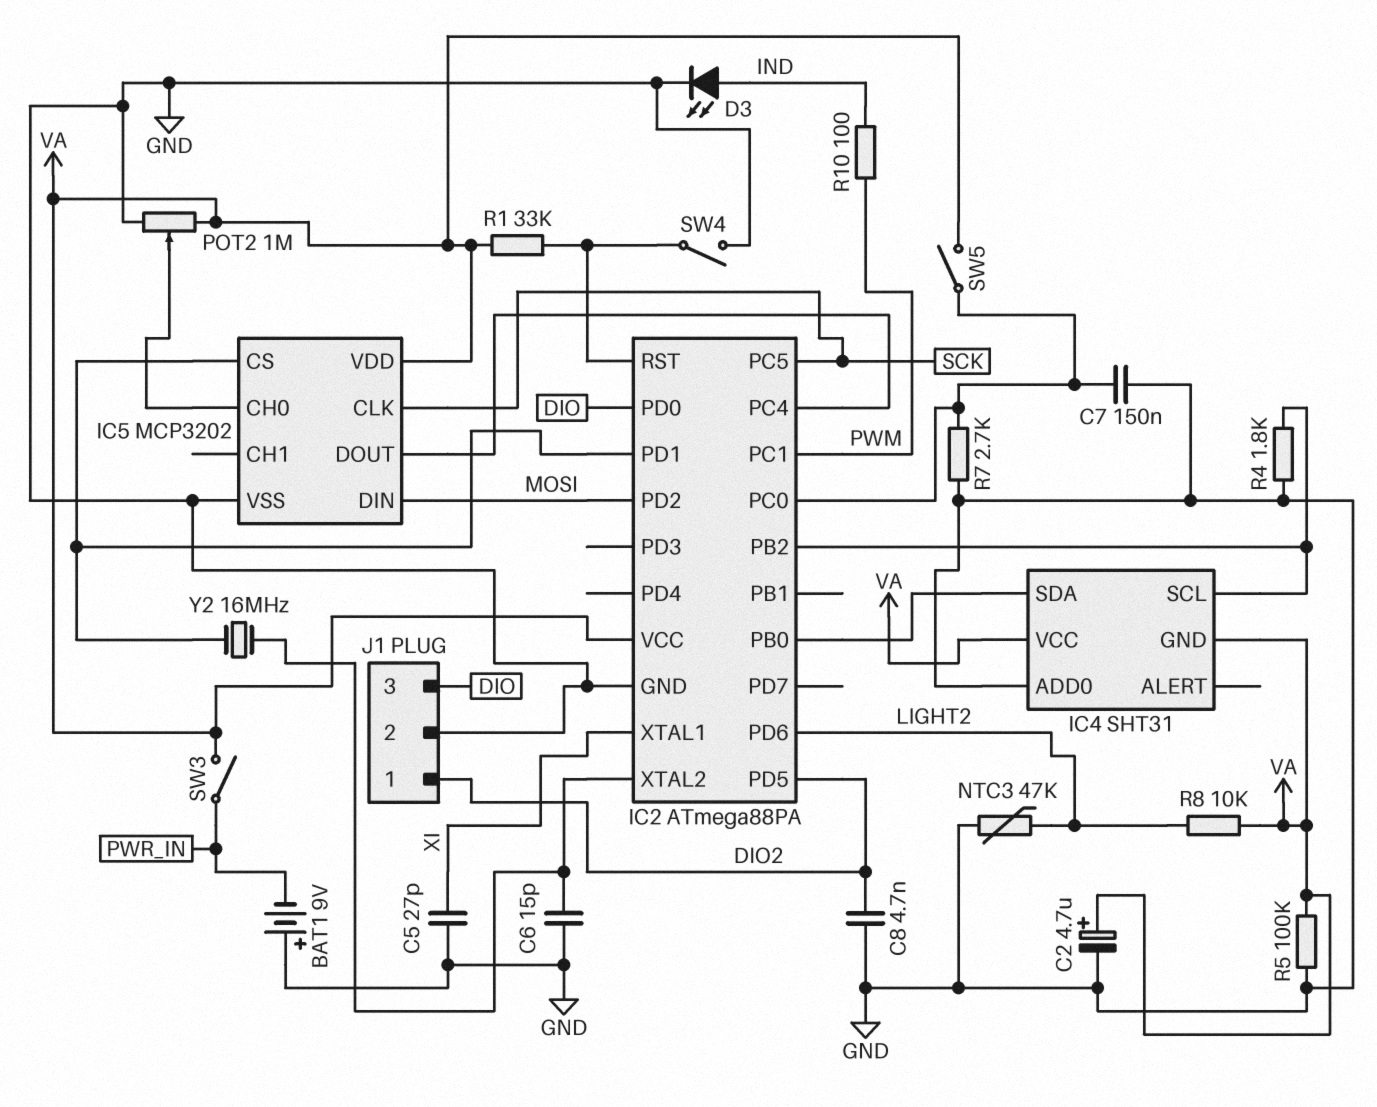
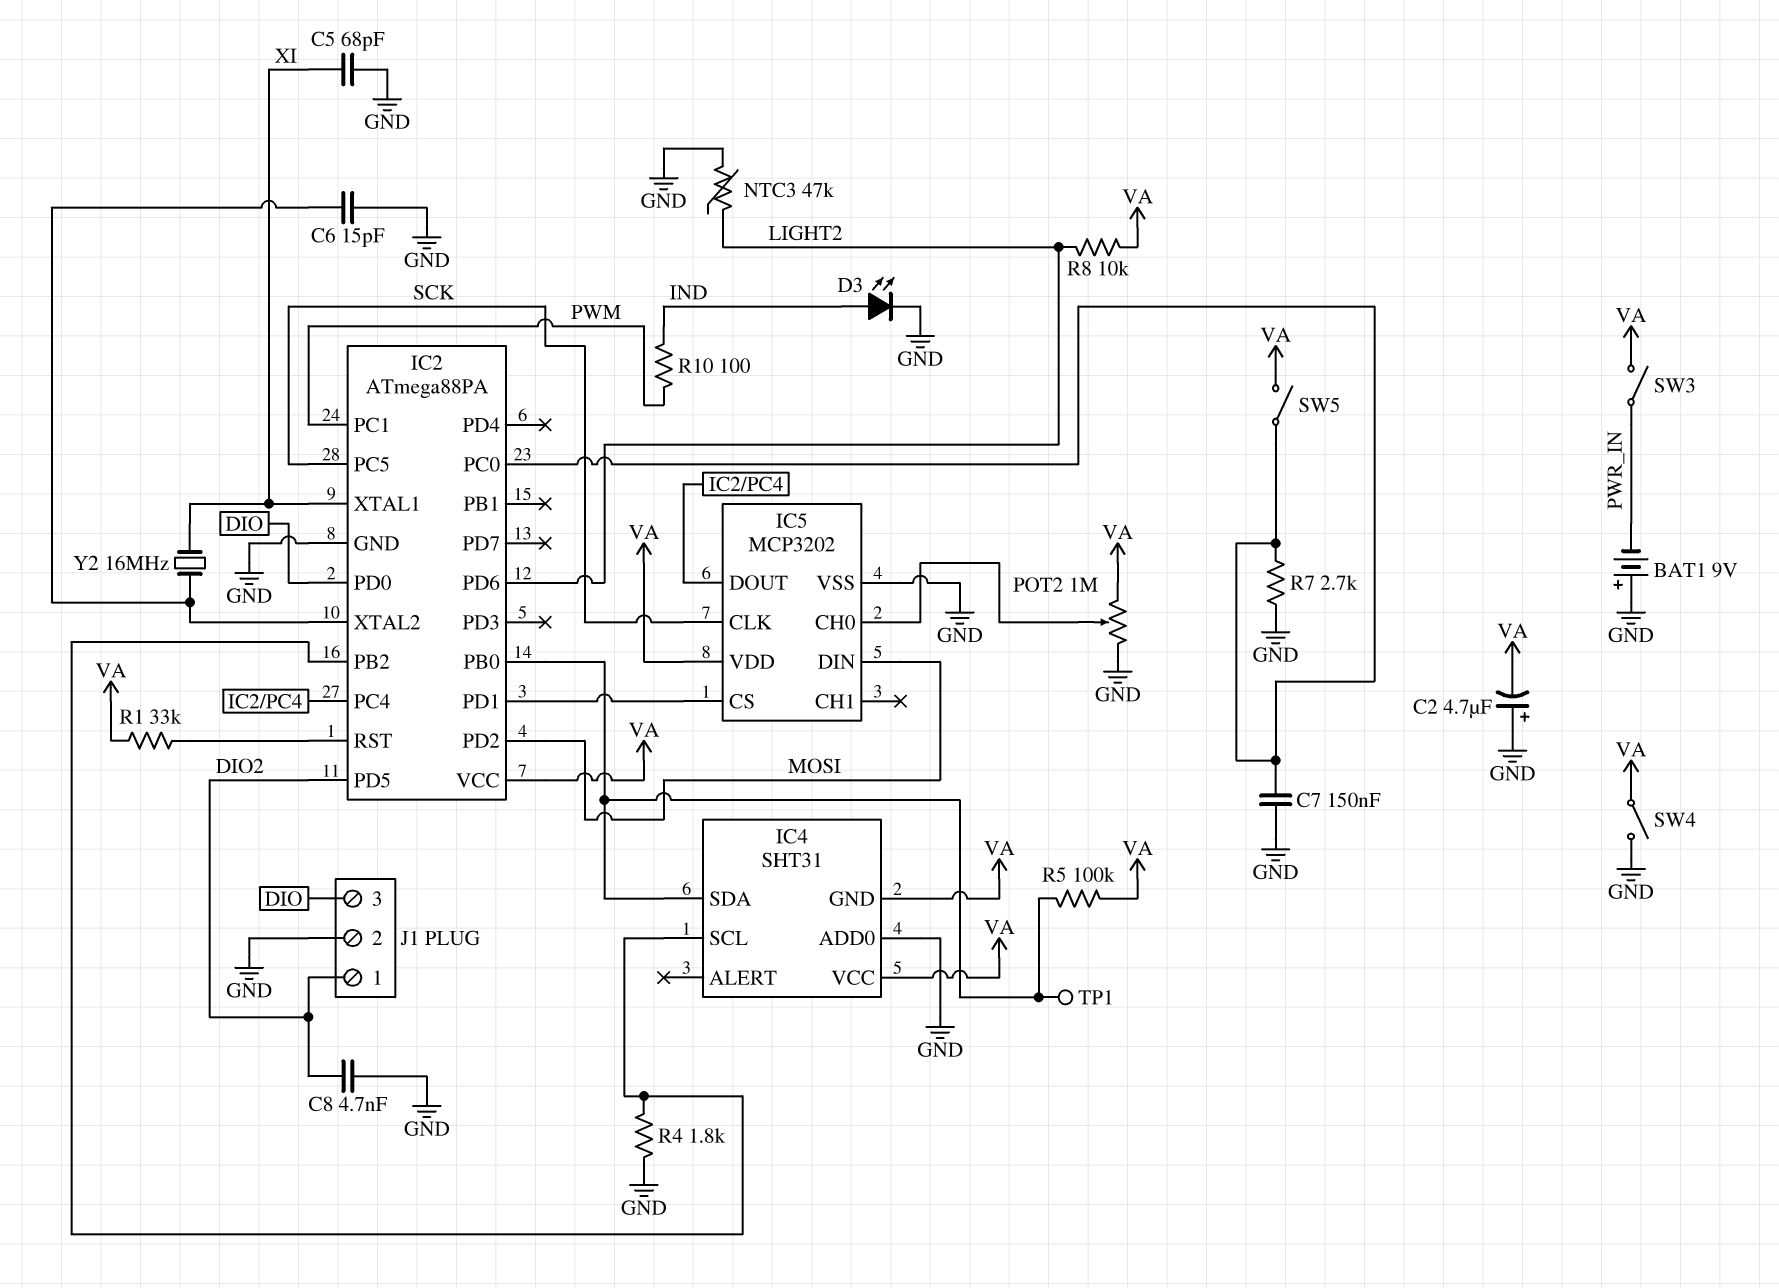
C2: 4.7uF (plus VA, minus GND) -> 4.7uF (plus GND, minus VA)
C5: 27pF (GND, XI) -> 68pF (GND, XI)
R5: 100k (GND, VA) -> 100k (IC2/PB0, VA)
SW4: switch (GND, IC2/RST) -> switch (GND, VA)
TP1: none -> test point (IC2/PB0)
Y2: 16MHz (IC2/PD1, IC2/XTAL2) -> 16MHz (IC2/XTAL2, XI)

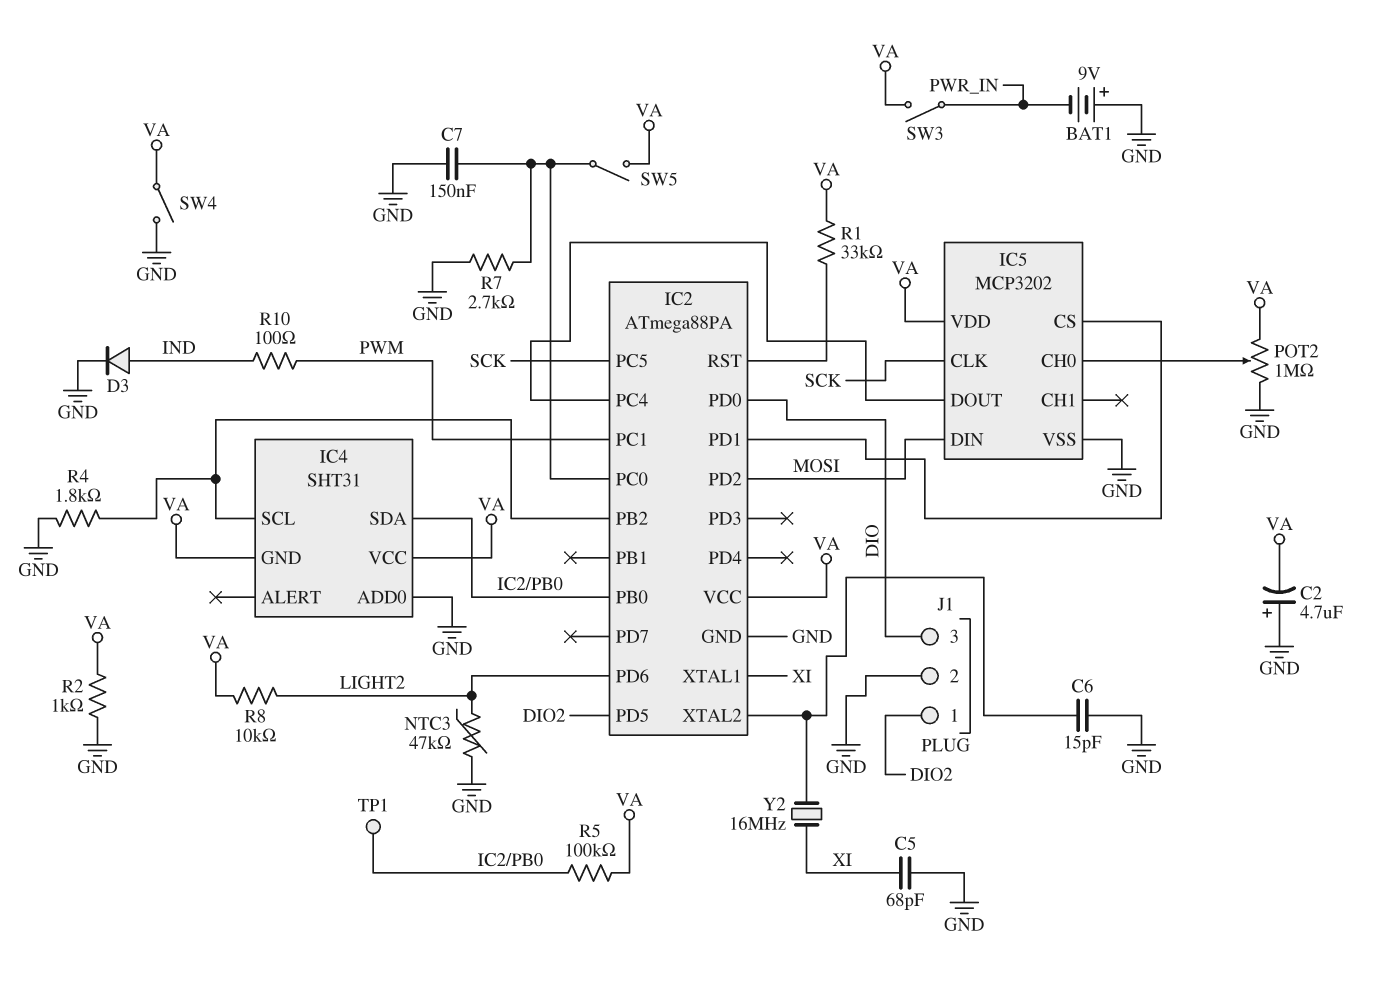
C8: 4.7nF (DIO2, GND) -> none
D3: LED (A IND, K GND) -> diode (A IND, K GND)
R2: none -> 1k (GND, VA)

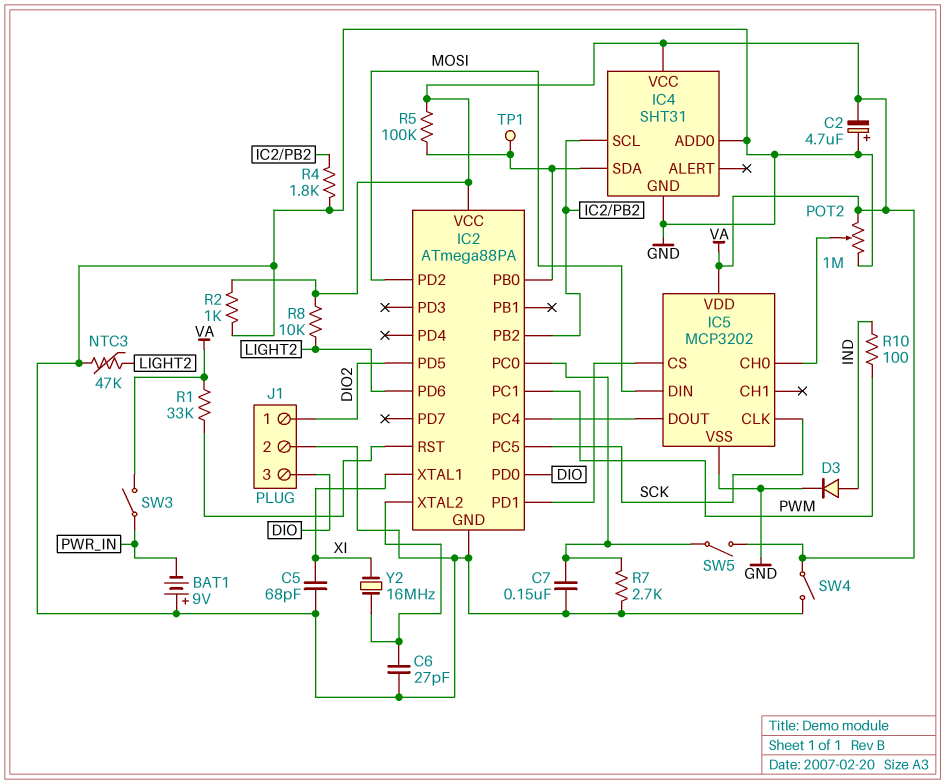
C6: 15pF (GND, IC2/XTAL2) -> 27pF (GND, IC2/XTAL2)
IC4 pin GND: VA -> GND

